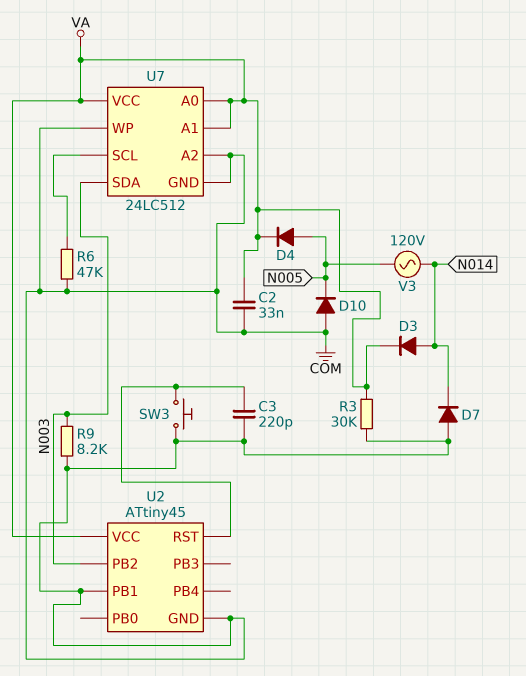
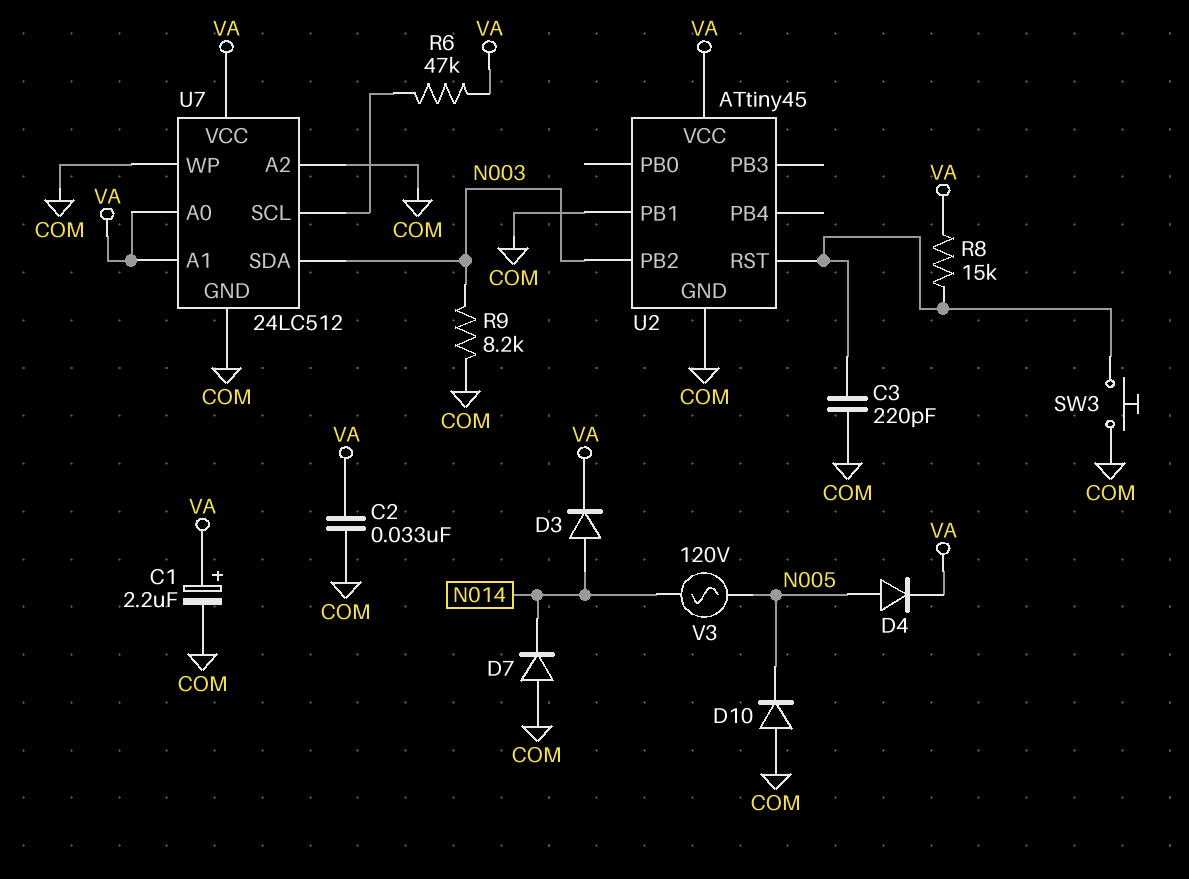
C1: none -> 2.2uF (plus VA, minus COM)
R3: 30k (COM, VA) -> none
R6: 47k (COM, U7/SCL) -> 47k (U7/SCL, VA)
R8: none -> 15k (U2/RST, VA)

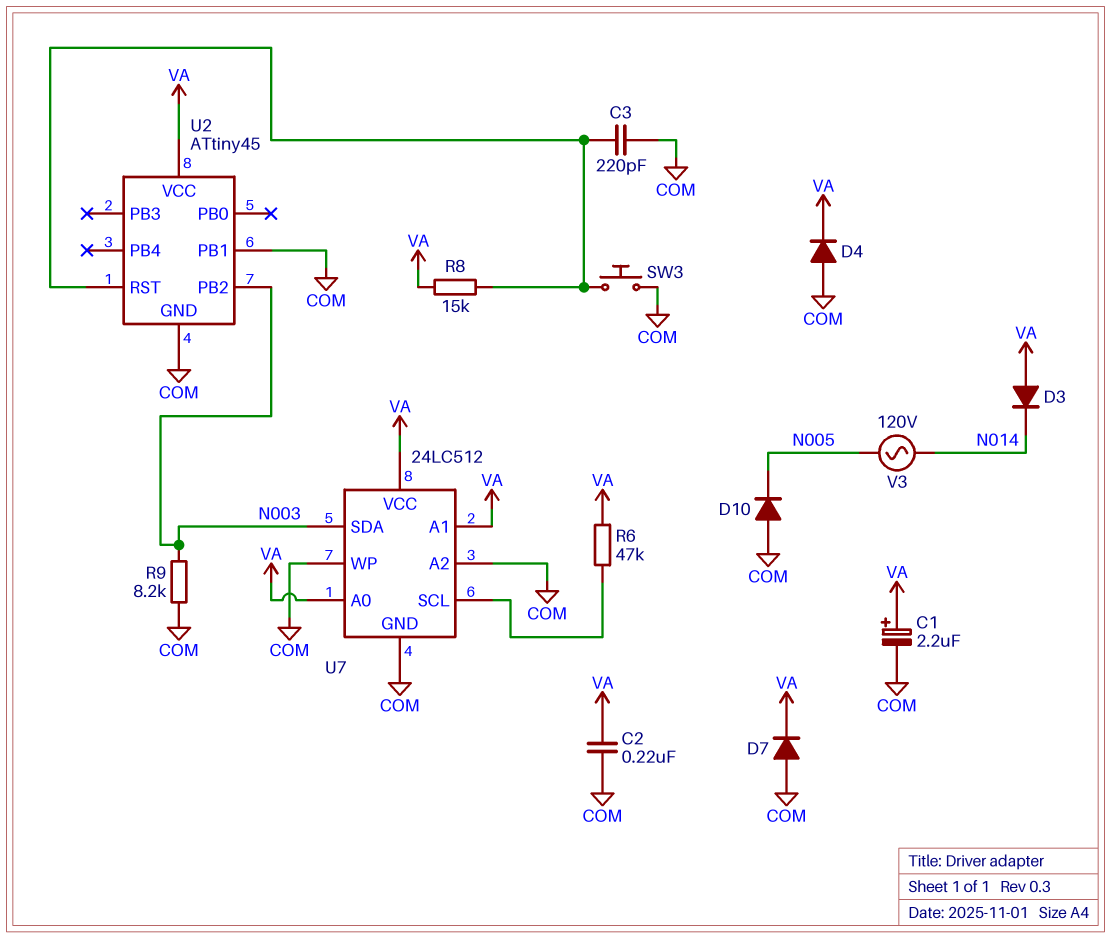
C2: 33nF (COM, VA) -> 220nF (COM, VA)
D3: diode (A N014, K VA) -> diode (A VA, K N014)
D4: diode (A N005, K VA) -> diode (A COM, K VA)
D7: diode (A COM, K N014) -> diode (A COM, K VA)

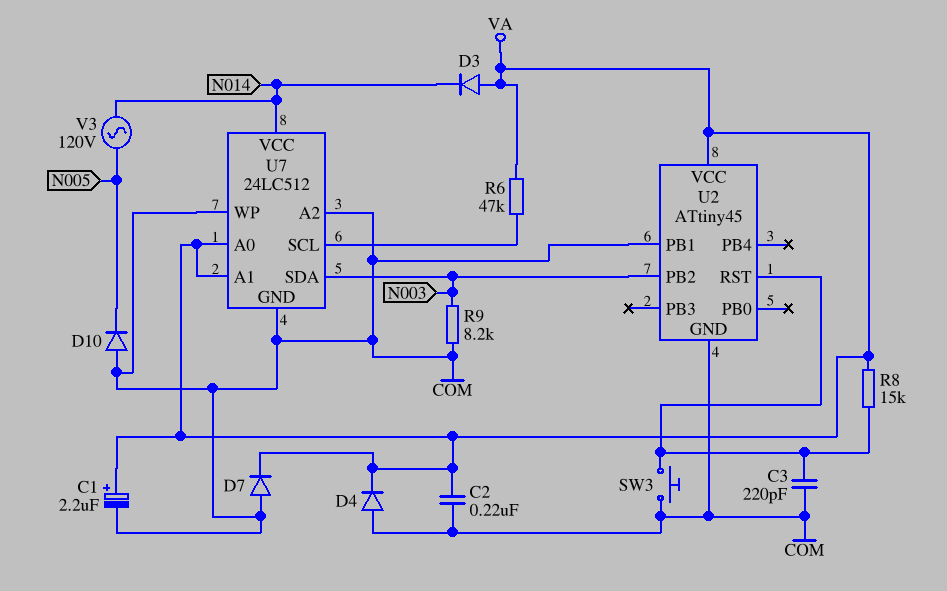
U7 pin VCC: VA -> N014

